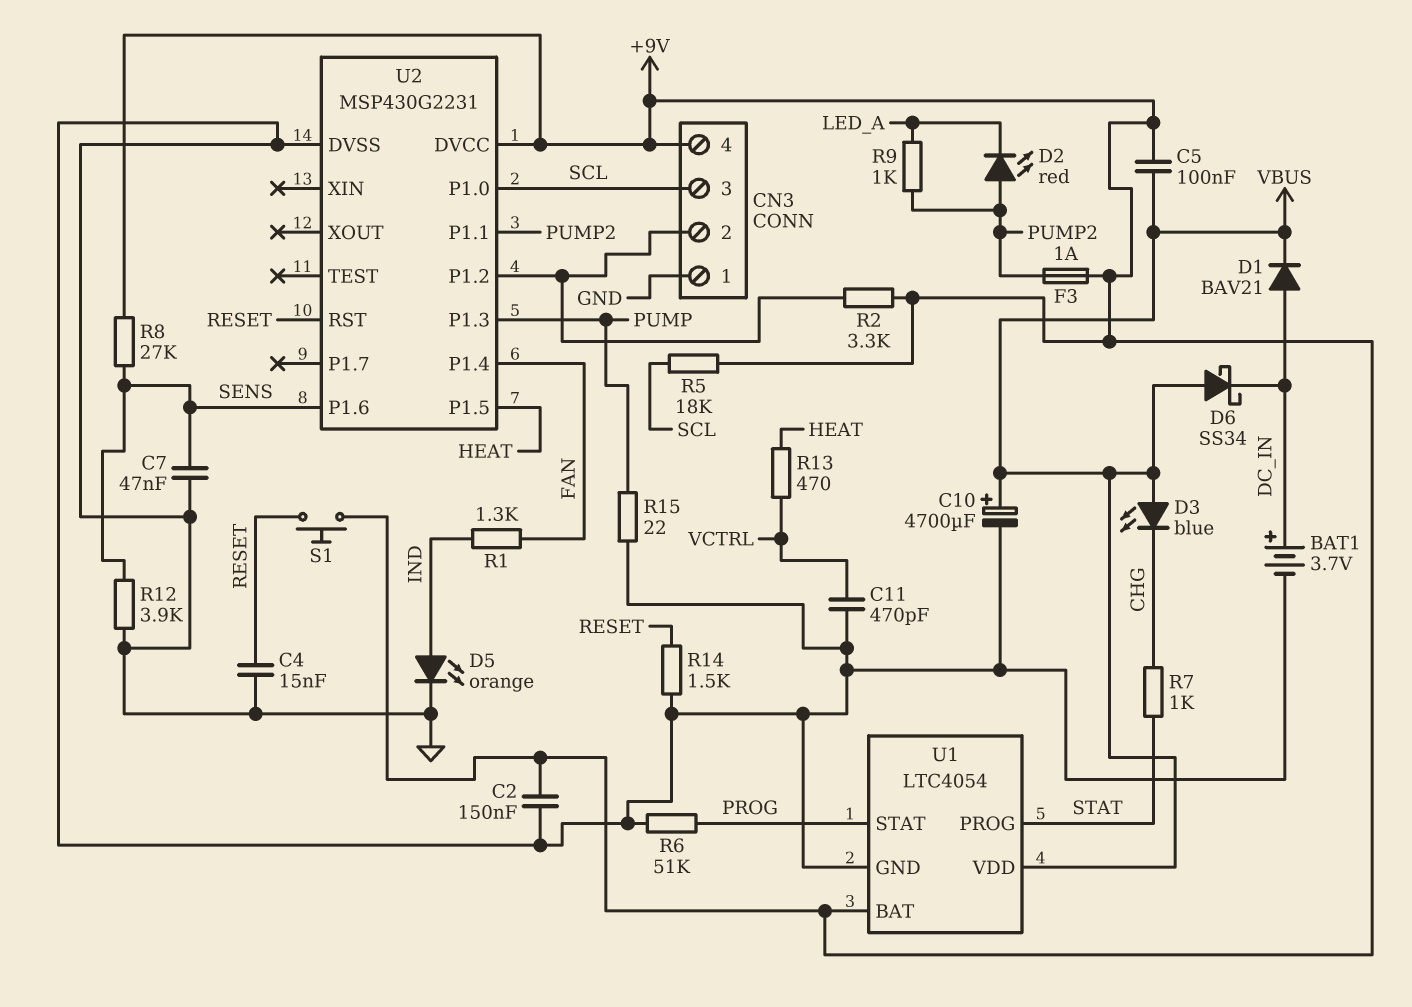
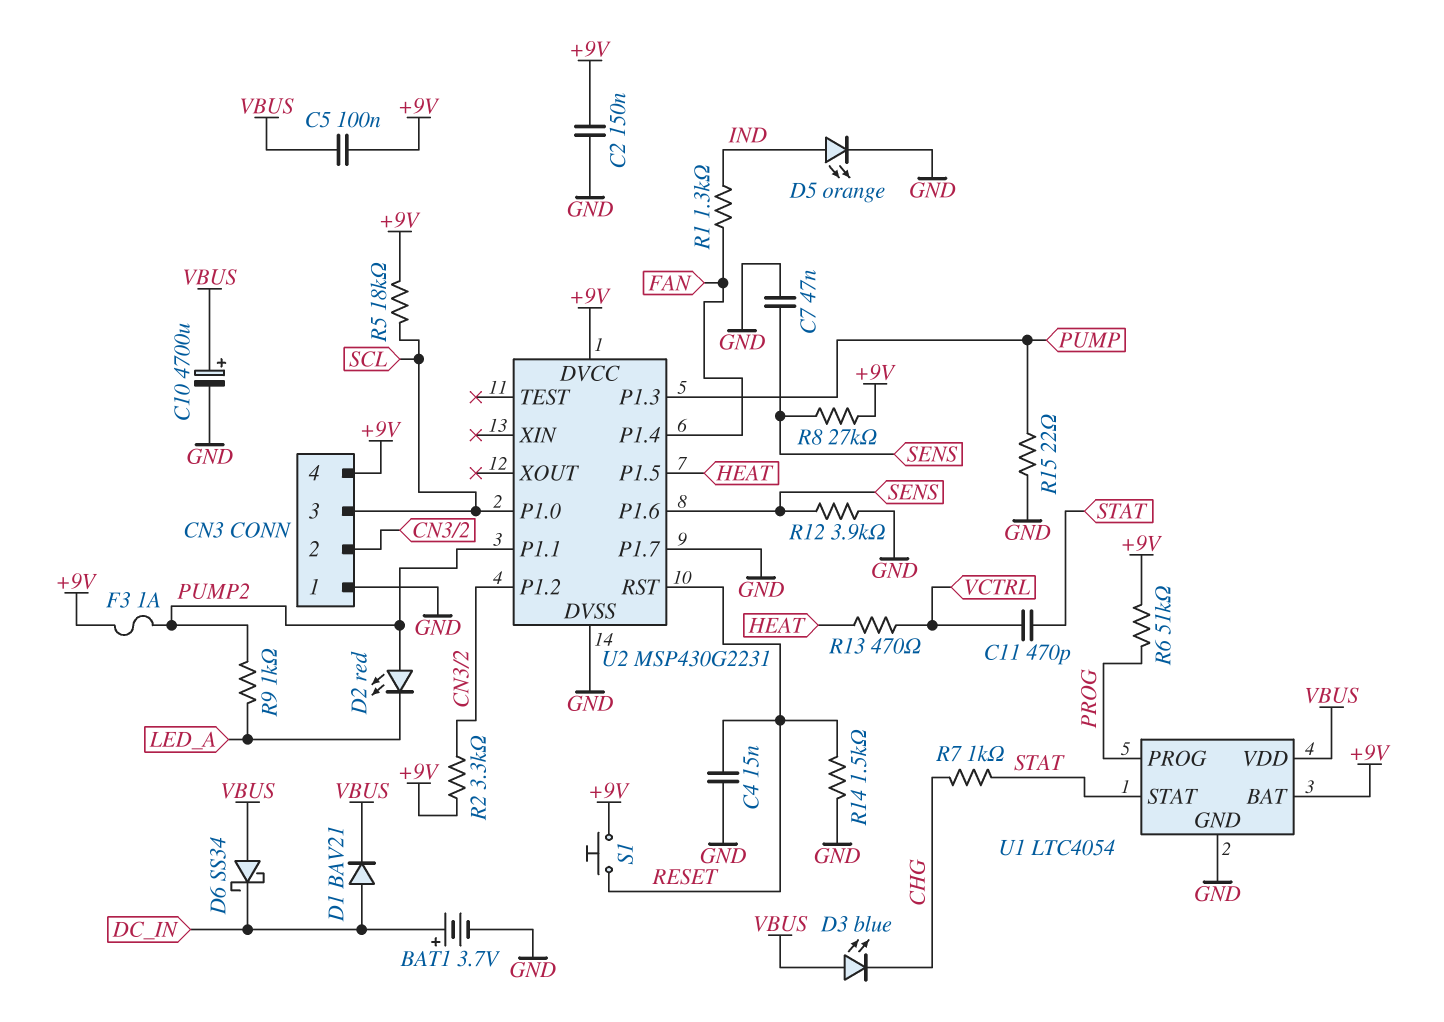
C11: 470pF (GND, VCTRL) -> 470pF (STAT, VCTRL)
R6: 51k (GND, PROG) -> 51k (+9V, PROG)
U1 pin PROG: STAT -> PROG
U1 pin STAT: PROG -> STAT
U2 pin P1.7: none -> GND

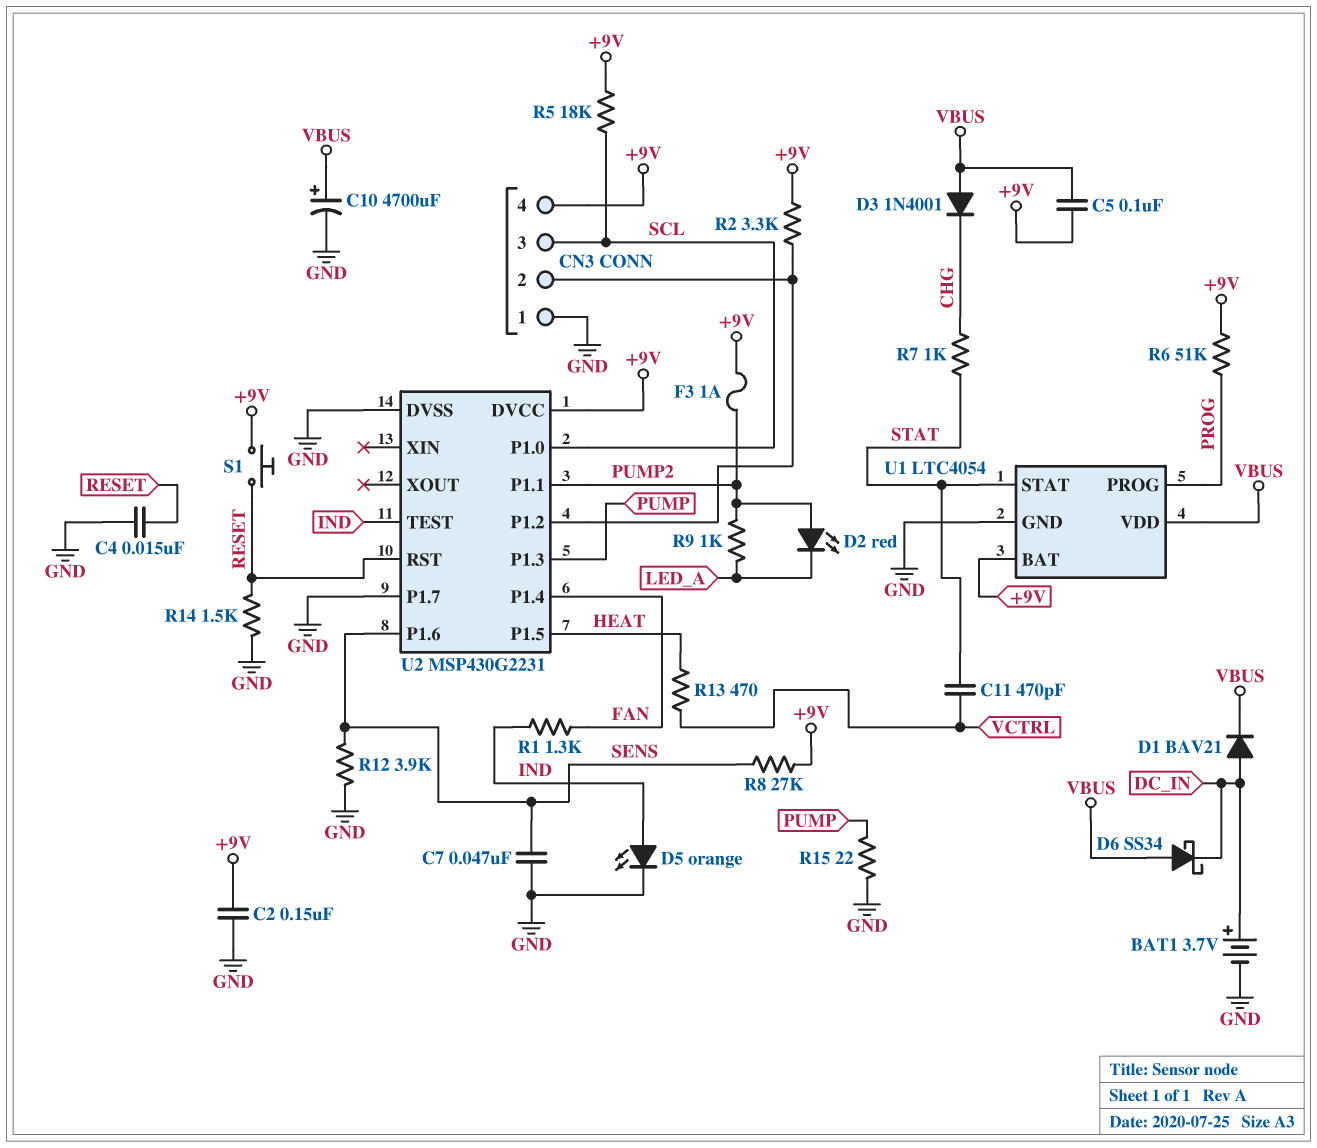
D3: LED blue (A VBUS, K CHG) -> diode 1N4001 (A VBUS, K CHG)
U2 pin TEST: none -> IND

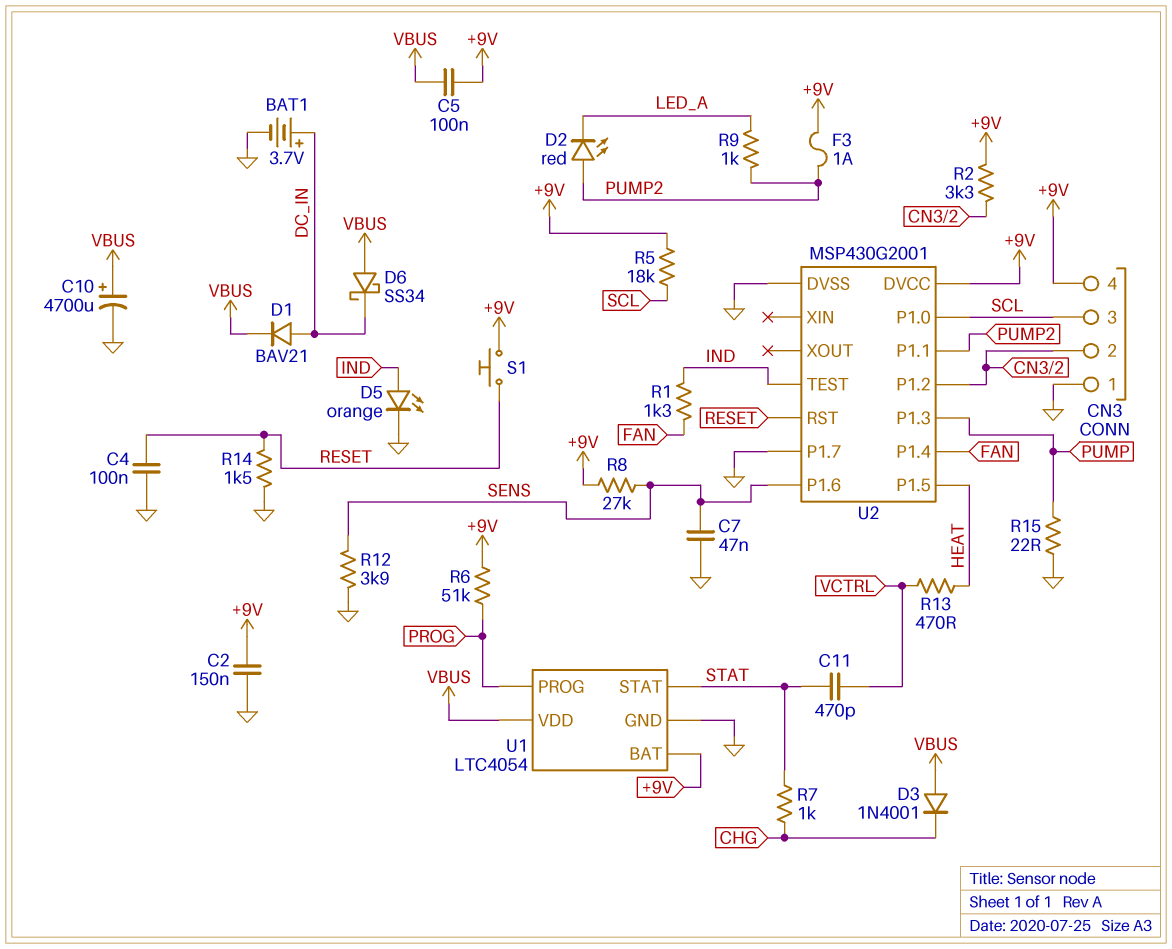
C4: 15nF (GND, RESET) -> 100nF (GND, RESET)
U2: MSP430G2231 -> MSP430G2001

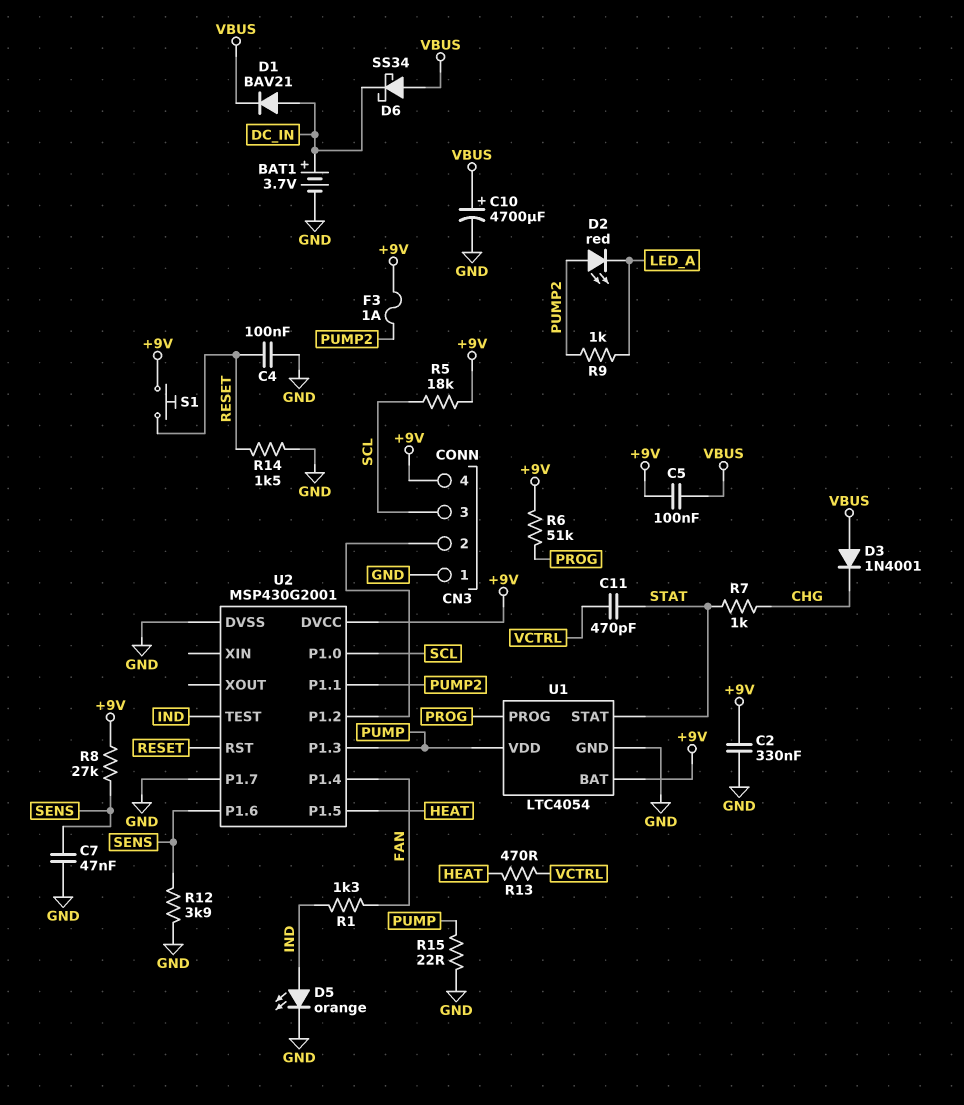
C2: 150nF (+9V, GND) -> 330nF (+9V, GND)
R2: 3.3k (+9V, CN3/2) -> none
U1 pin VDD: VBUS -> PUMP

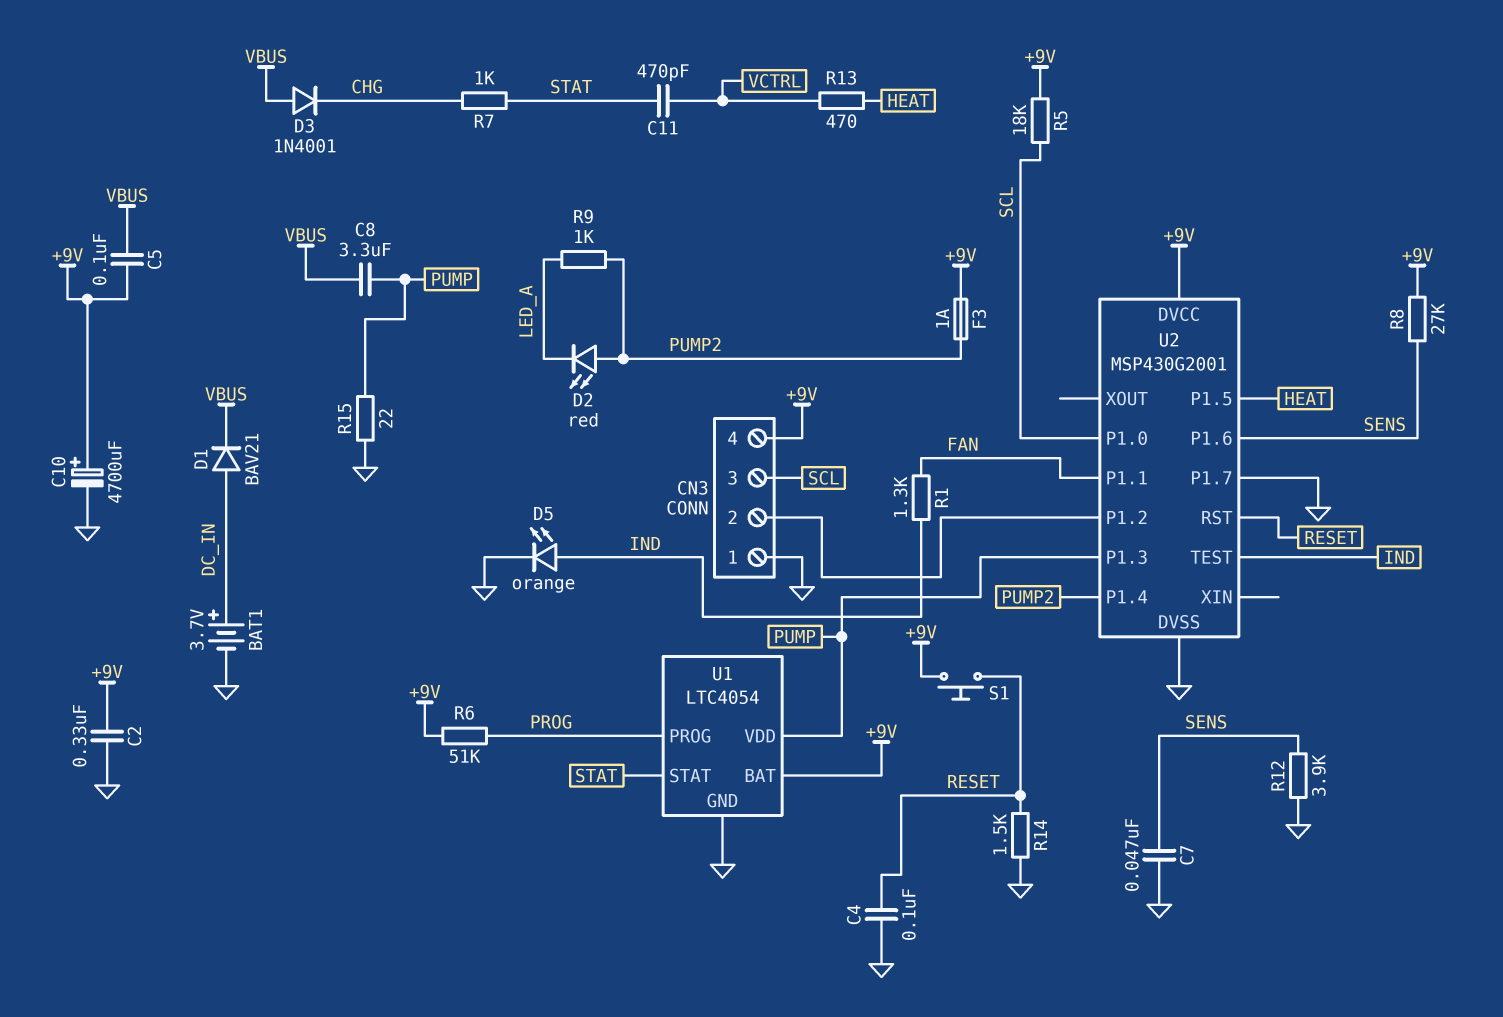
C8: none -> 3.3uF (PUMP, VBUS)
C10: 4700uF (plus VBUS, minus GND) -> 4700uF (plus +9V, minus GND)
D6: schottky SS34 (A VBUS, K DC_IN) -> none
U2 pin P1.1: PUMP2 -> FAN
U2 pin P1.4: FAN -> PUMP2

